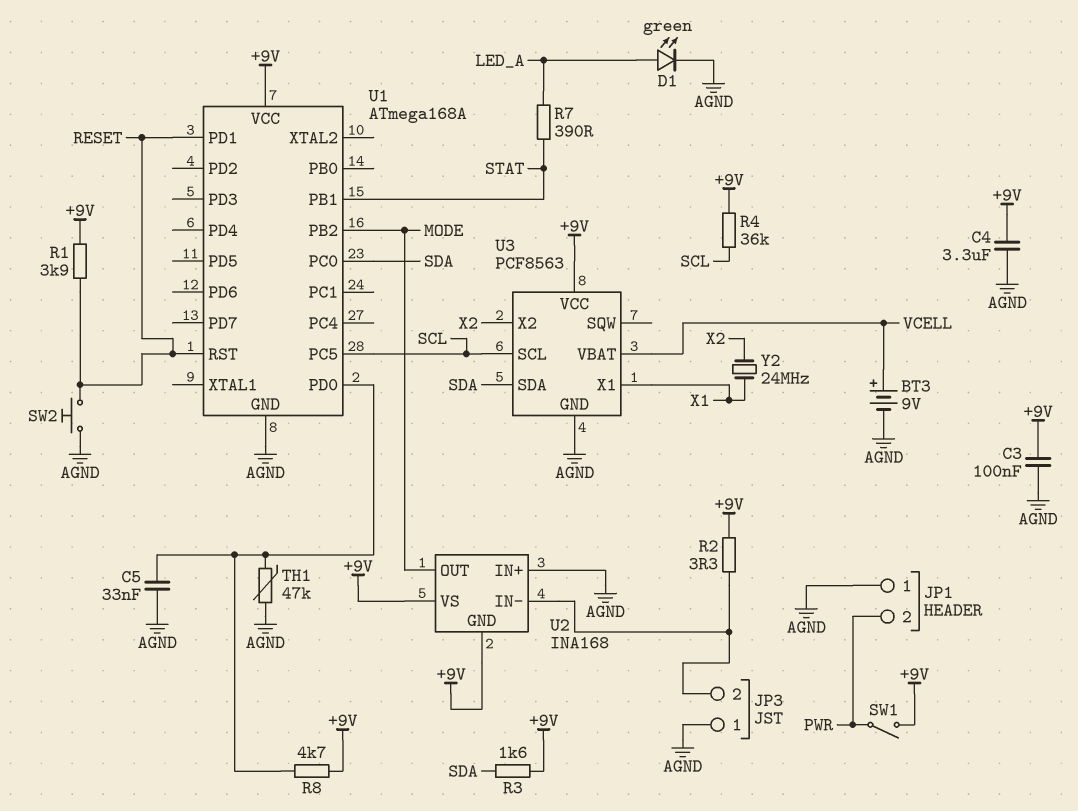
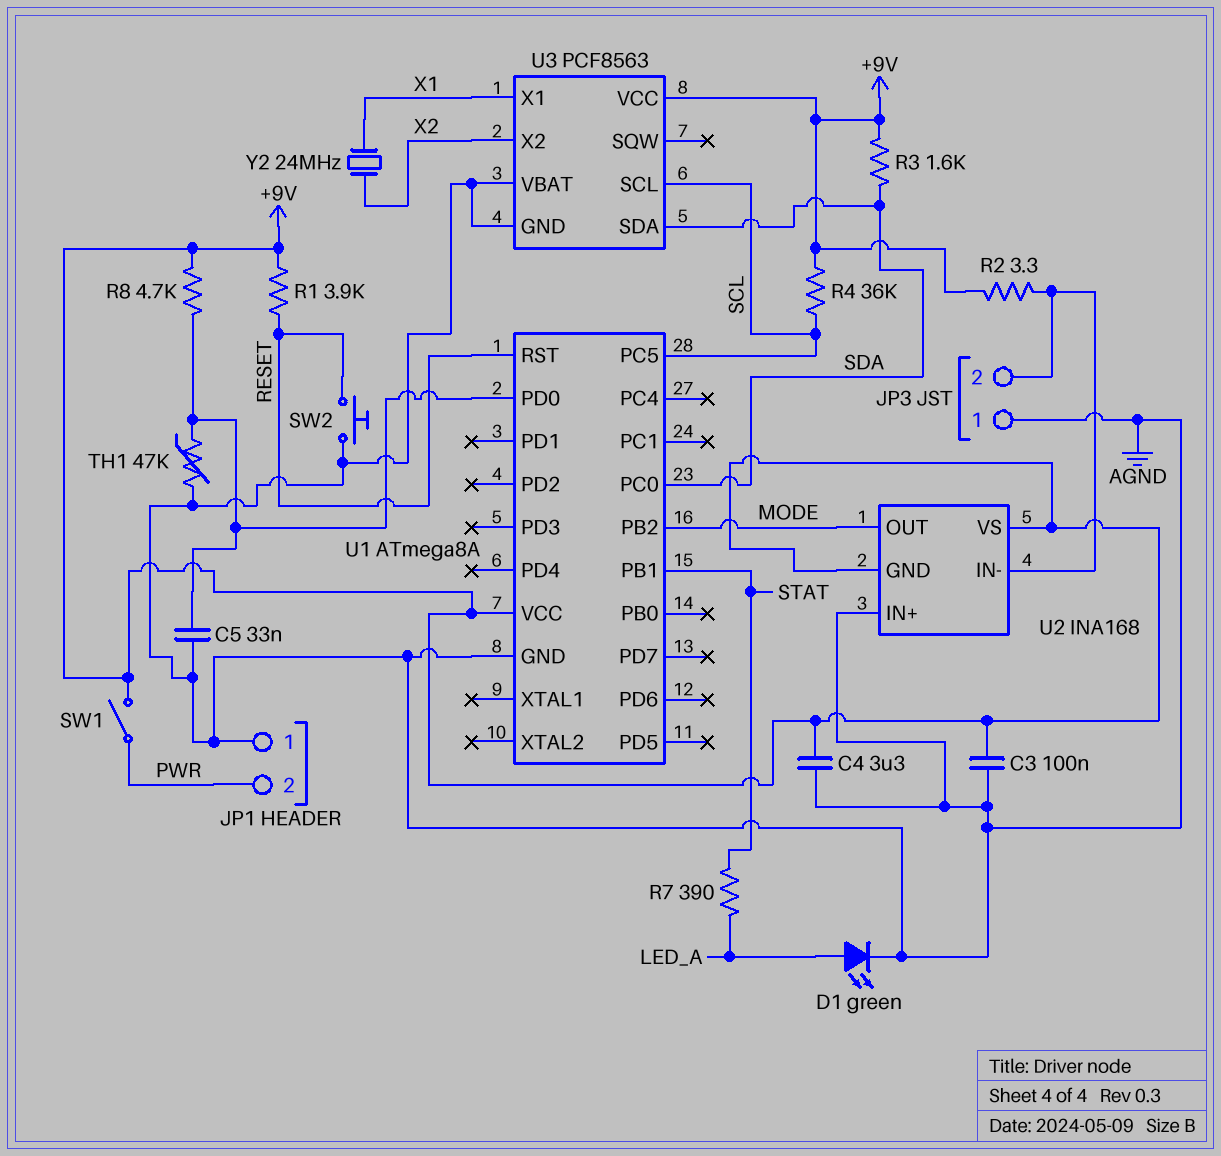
BT3: 9V (plus VCELL, minus AGND) -> none
U1: ATmega168A -> ATmega8A
U1 pin PD1: RESET -> none
U3 pin VBAT: VCELL -> AGND

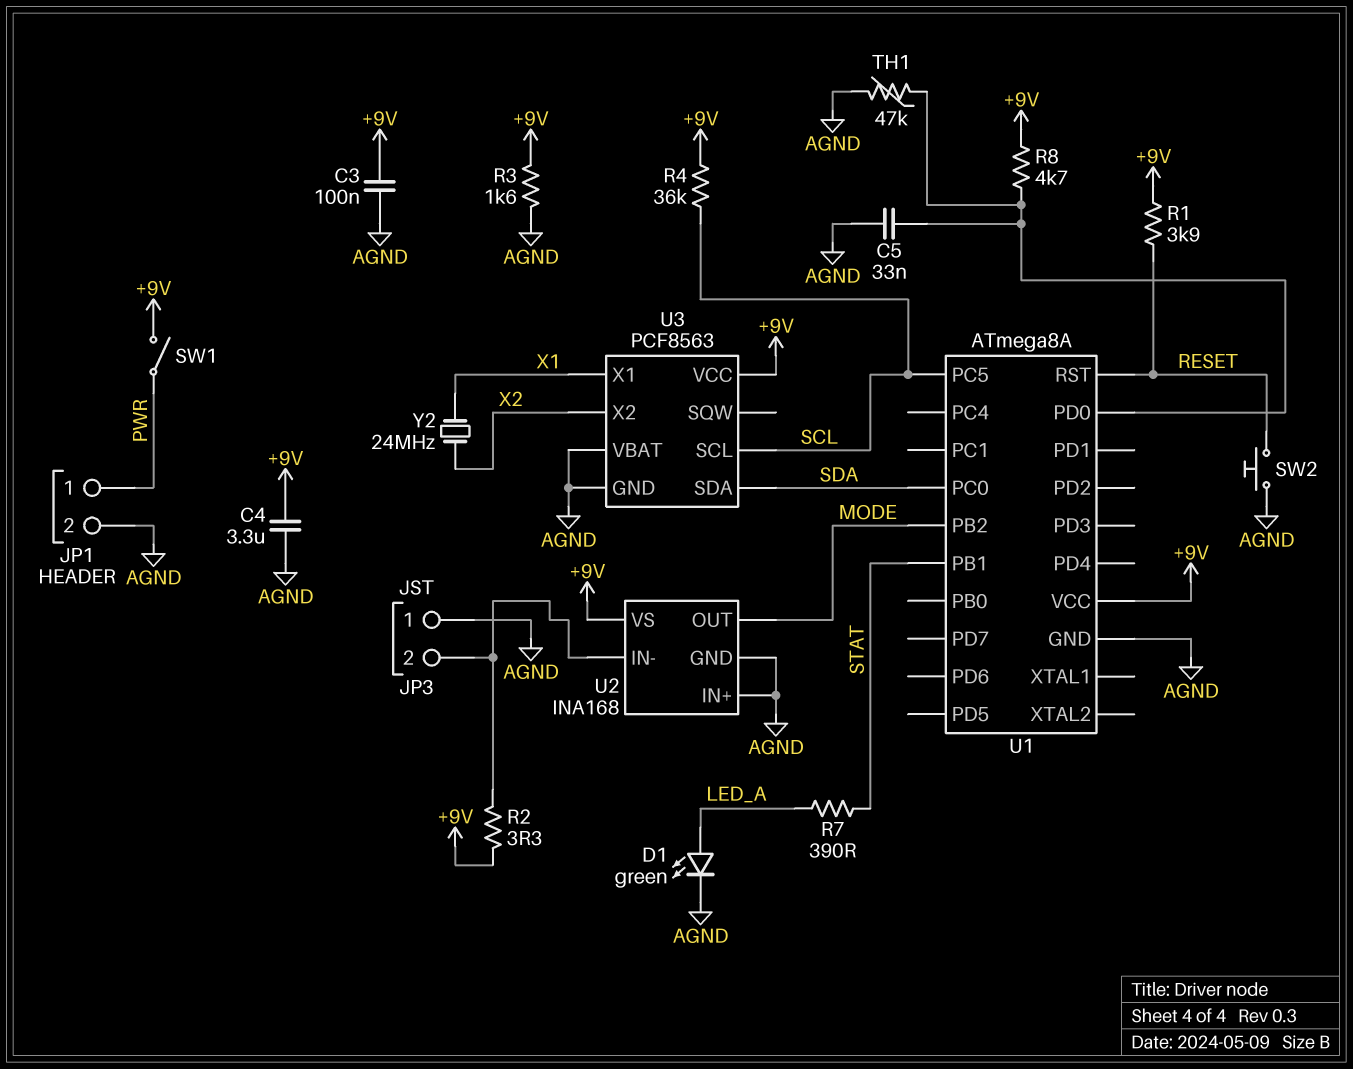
JP1 pin 1: AGND -> PWR
JP1 pin 2: PWR -> AGND
R3: 1.6k (+9V, SDA) -> 1.6k (+9V, AGND)
U2 pin GND: +9V -> AGND

